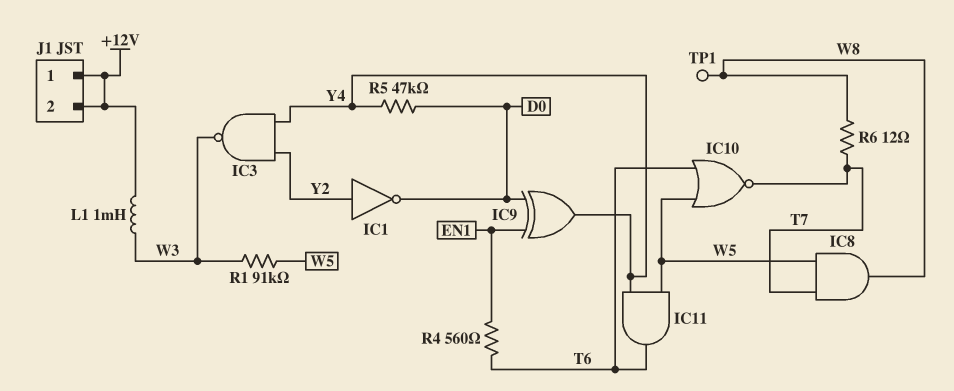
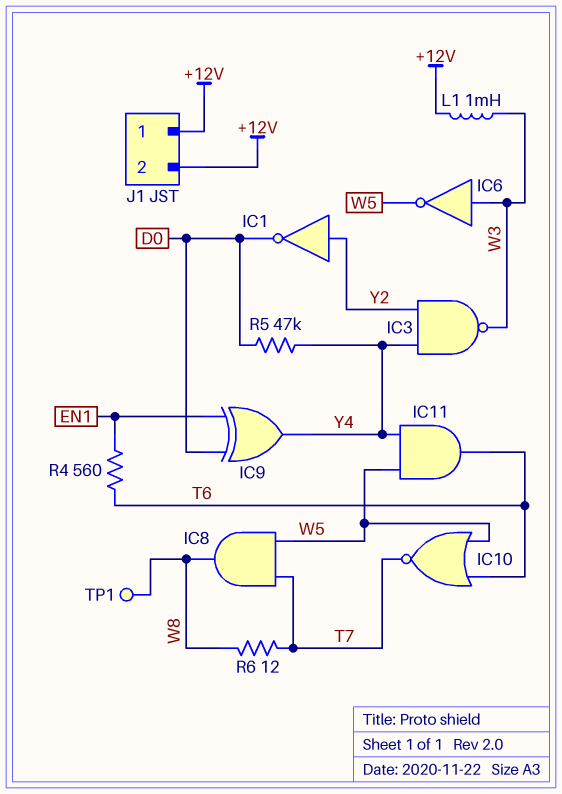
IC6: none -> NOT (in W3, out W5)
R1: 91k (W3, W5) -> none

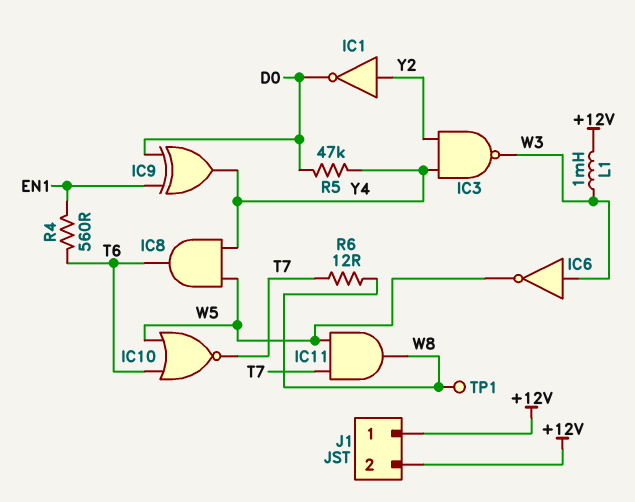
IC8: AND (in T7, in W5, out W8) -> AND (in W5, in Y4, out T6)
IC11: AND (in W5, in Y4, out T6) -> AND (in T7, in W5, out W8)

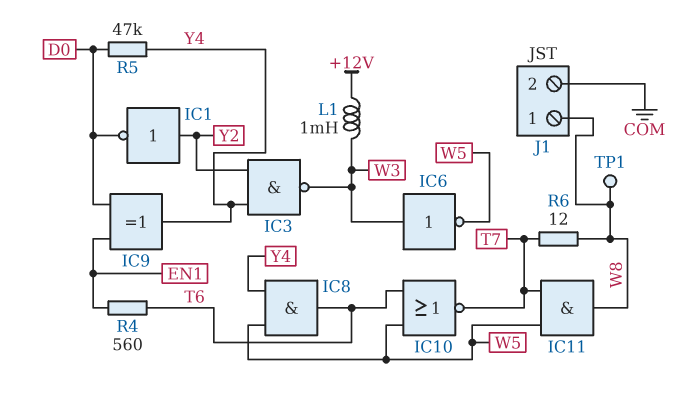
J1 pin 1: +12V -> W8
J1 pin 2: +12V -> COM

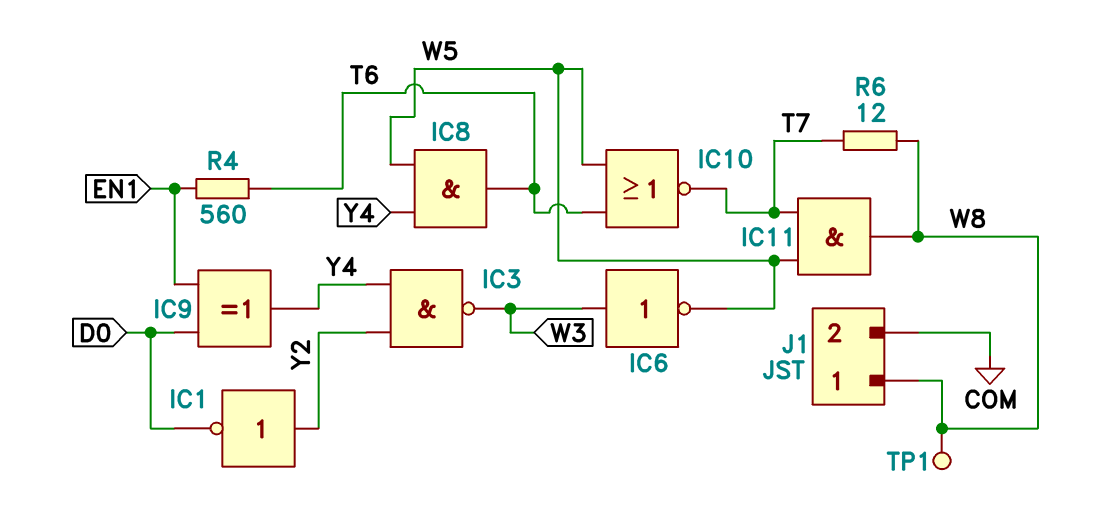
L1: 1mH (+12V, W3) -> none
R5: 47k (D0, Y4) -> none

